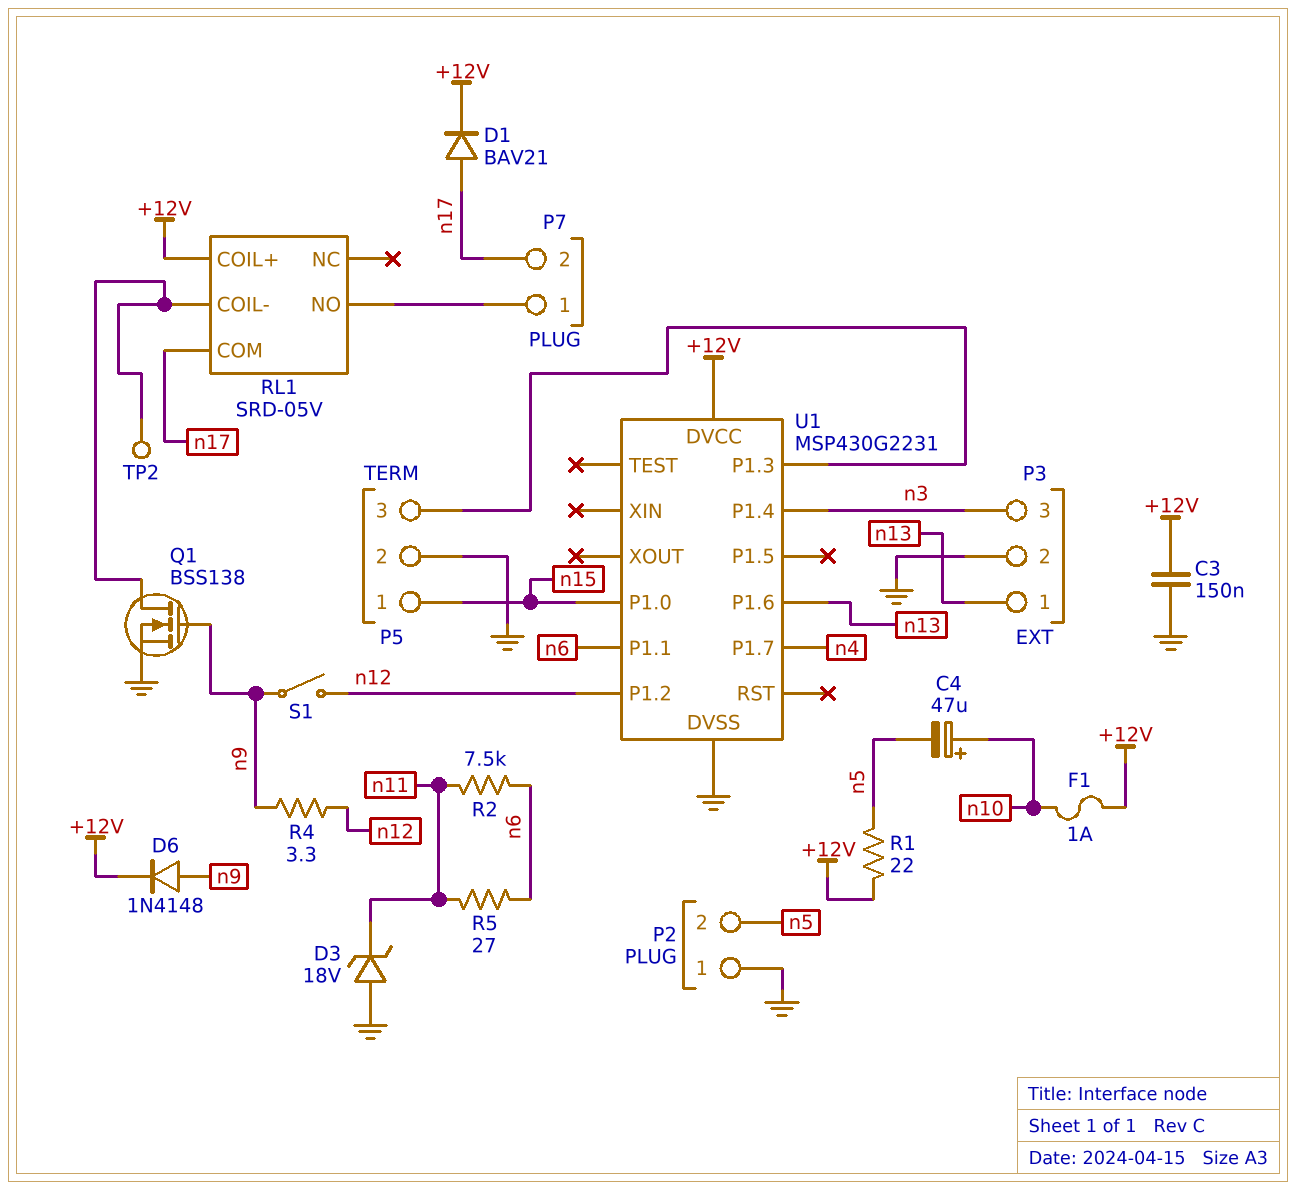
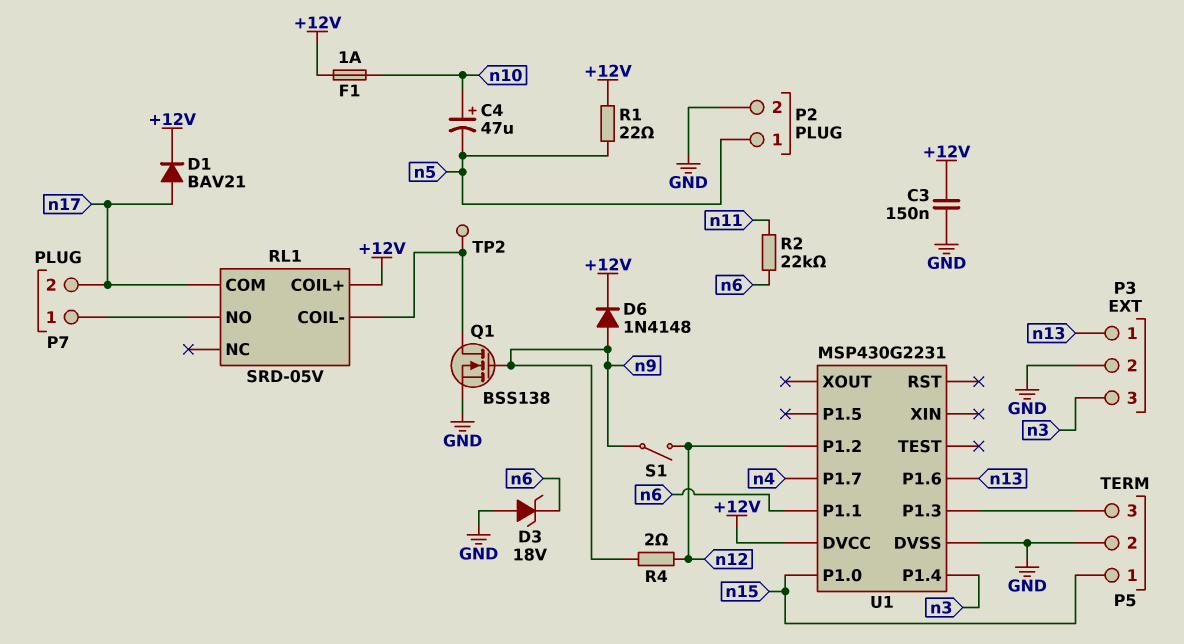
D3: zener 18V (A GND, K n11) -> zener 18V (A GND, K n6)
P2 pin 1: GND -> n5
P2 pin 2: n5 -> GND
R2: 7.5k (n6, n11) -> 22k (n6, n11)
R4: 3.3 (n9, n12) -> 2 (n9, n12)
R5: 27 (n6, n11) -> none

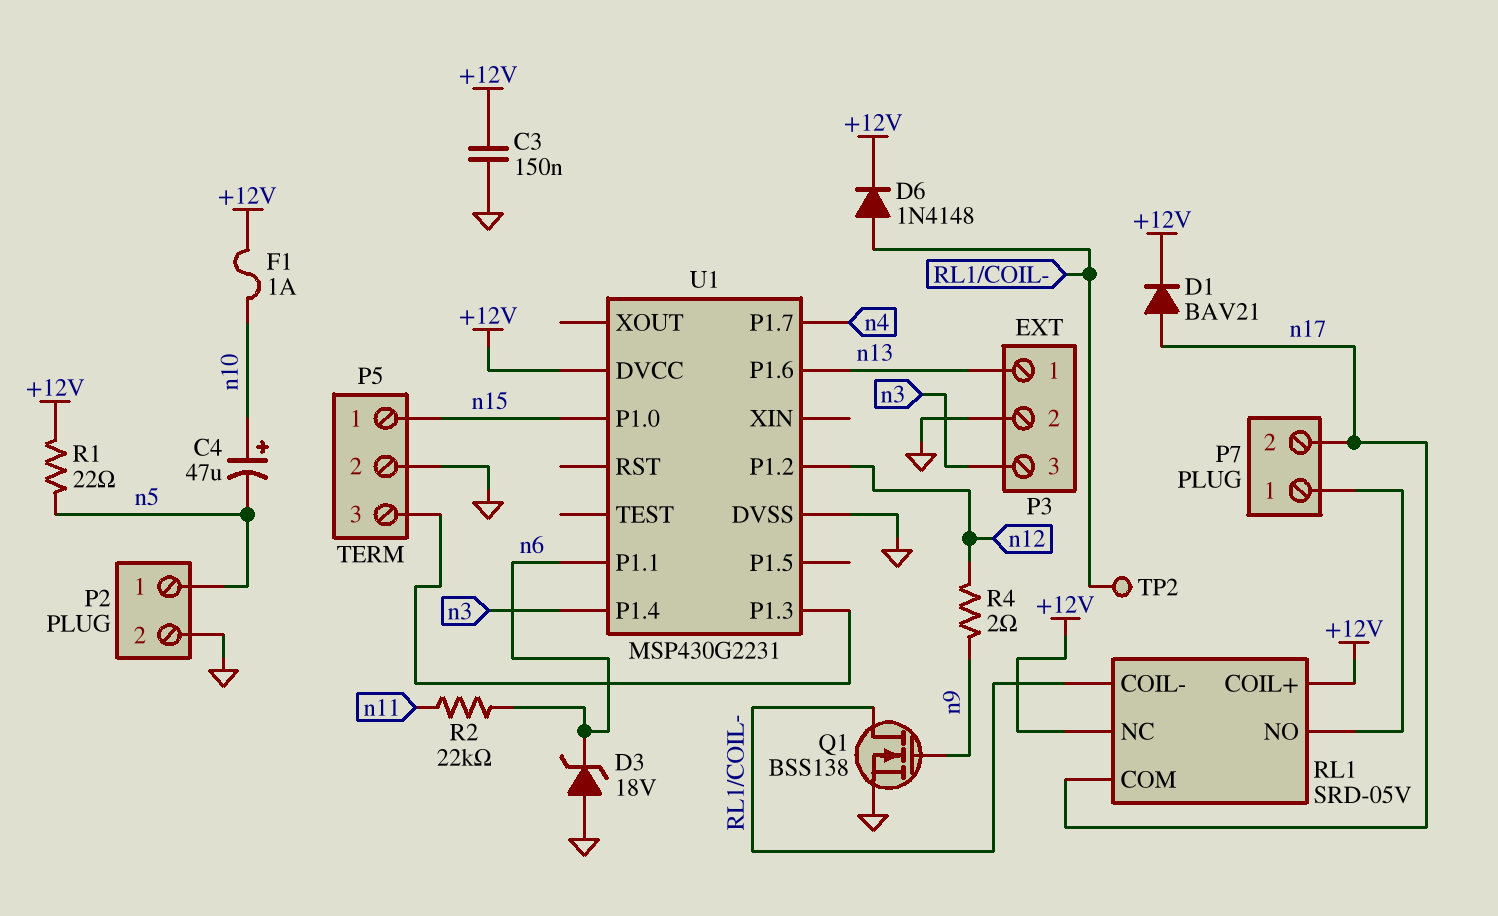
D6: diode 1N4148 (A n9, K +12V) -> diode 1N4148 (A RL1/COIL-, K +12V)
RL1 pin NC: none -> +12V
S1: switch (n9, n12) -> none

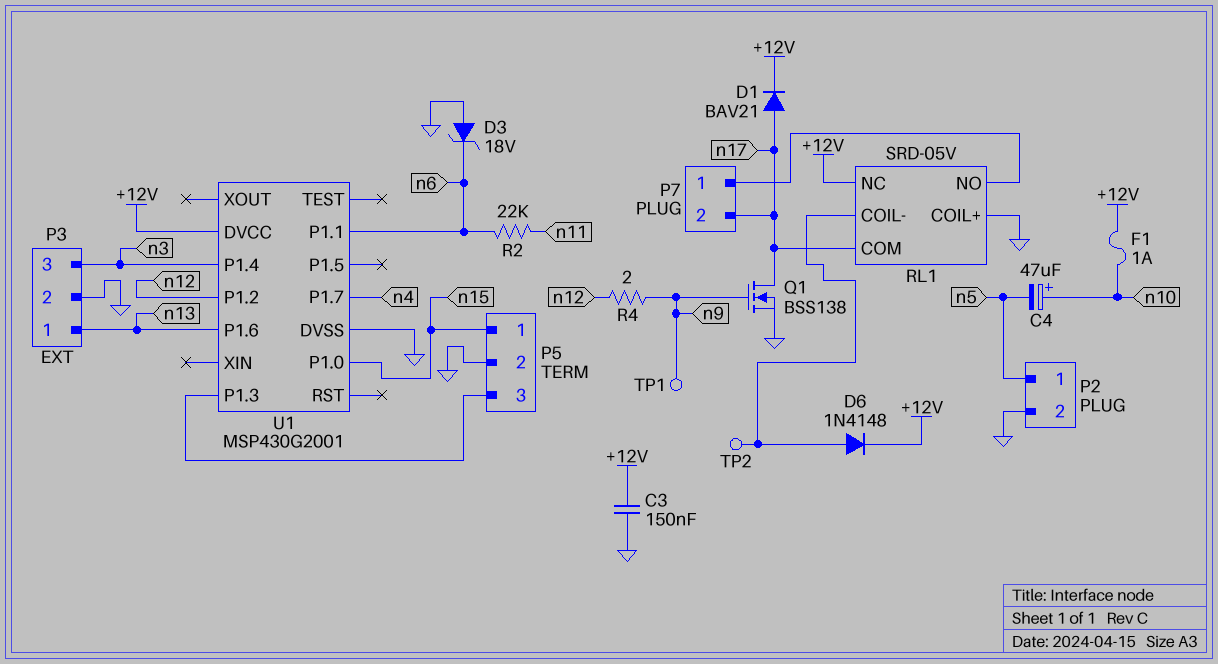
Q1: NMOS BSS138 (G n9, D RL1/COIL-, S GND) -> NMOS BSS138 (G n9, D n17, S GND)
R1: 22 (+12V, n5) -> none
RL1 pin COIL+: +12V -> GND
TP1: none -> test point (n9)
U1: MSP430G2231 -> MSP430G2001

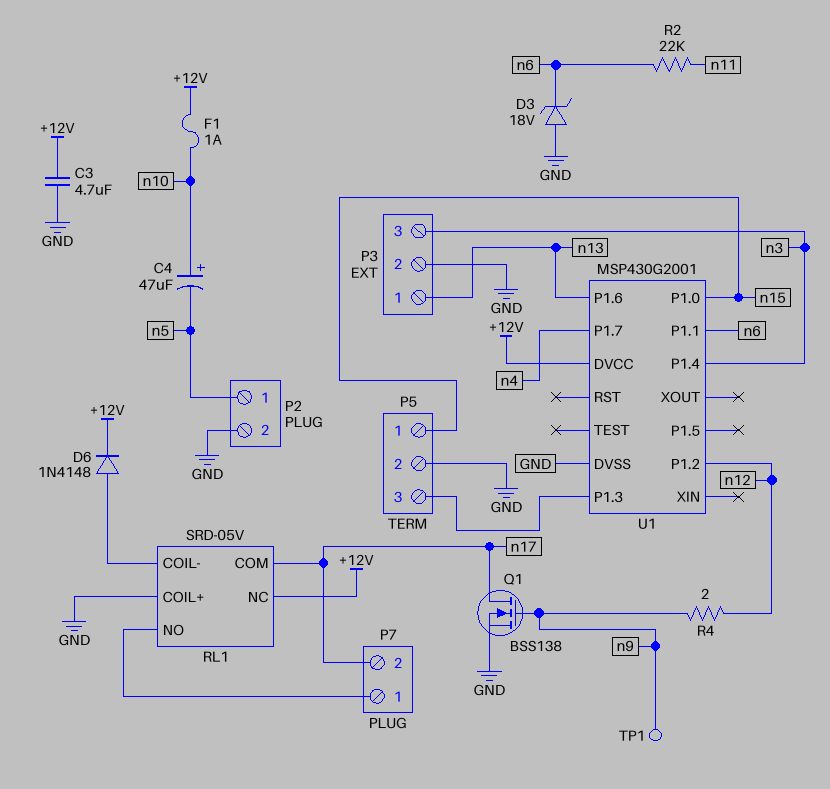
C3: 150nF (+12V, GND) -> 4.7uF (+12V, GND)
D1: diode BAV21 (A n17, K +12V) -> none
TP2: test point (RL1/COIL-) -> none

